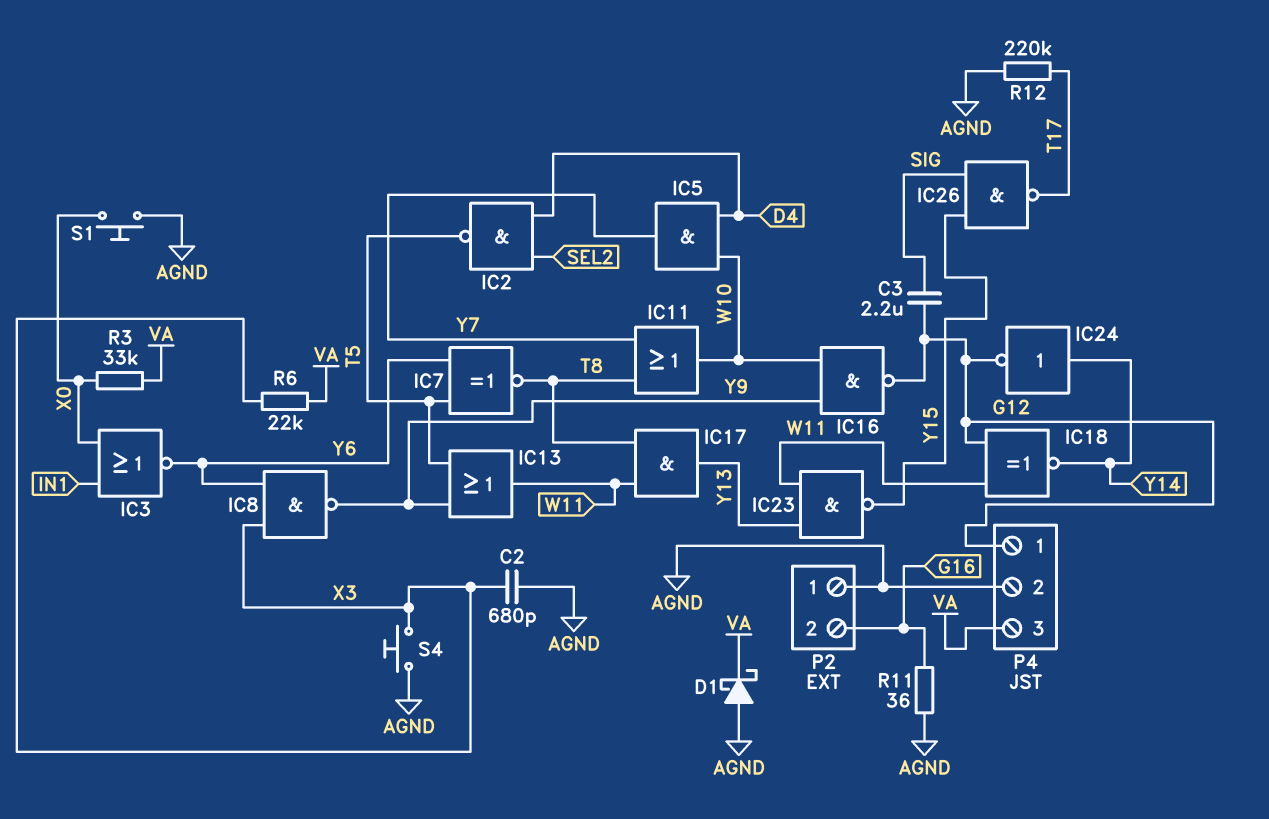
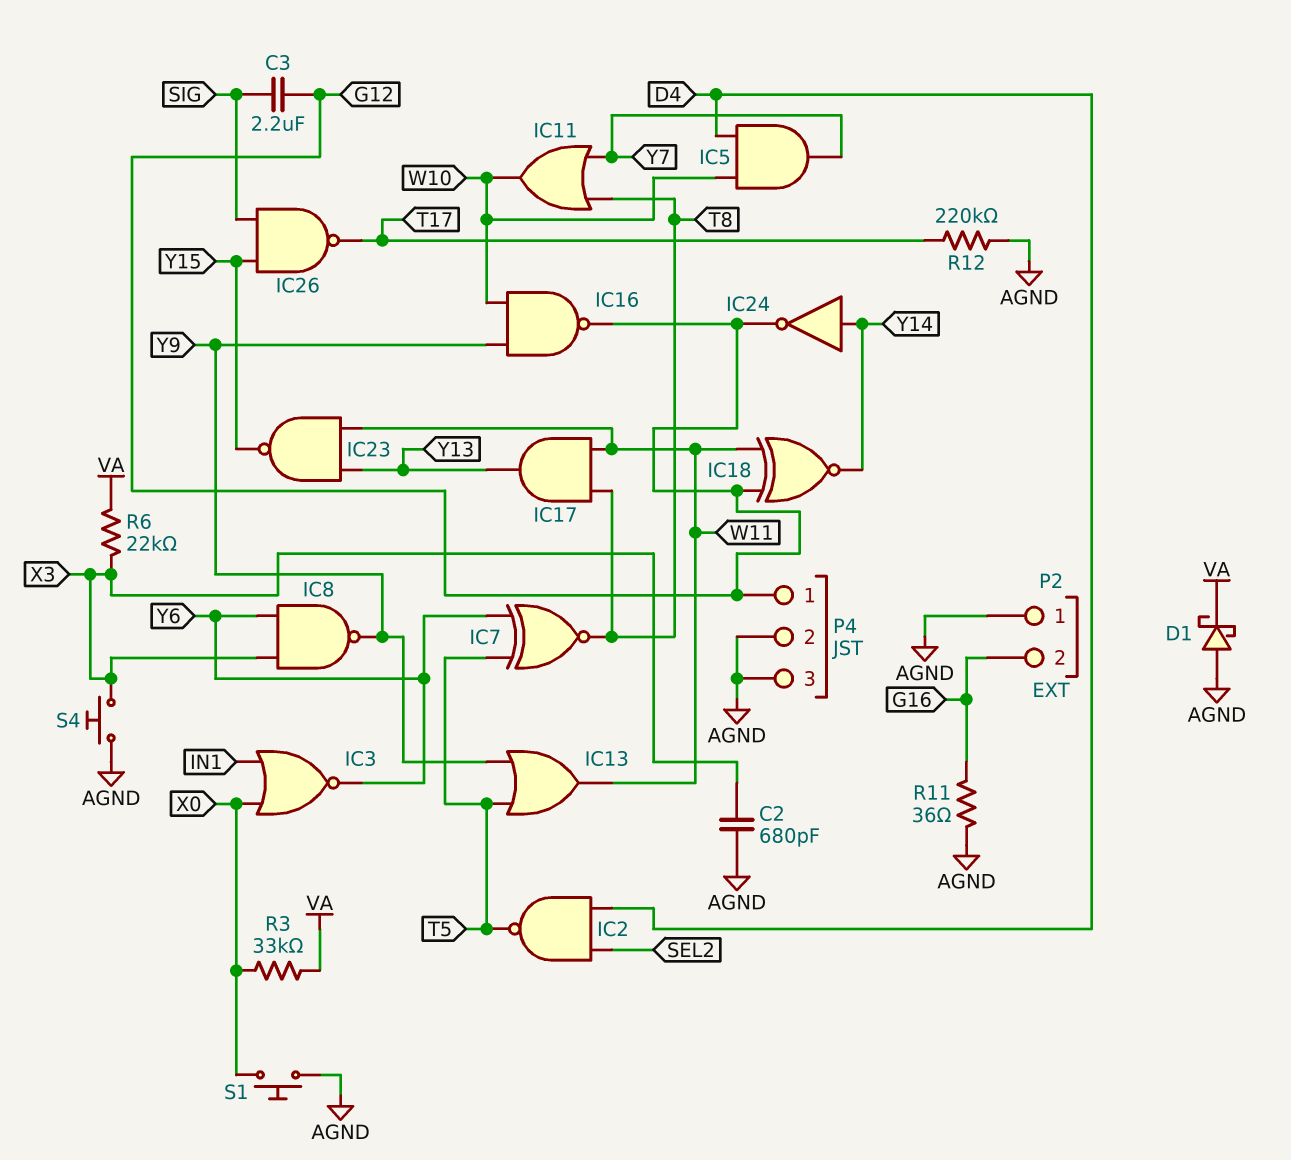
P4 pin 3: VA -> AGND

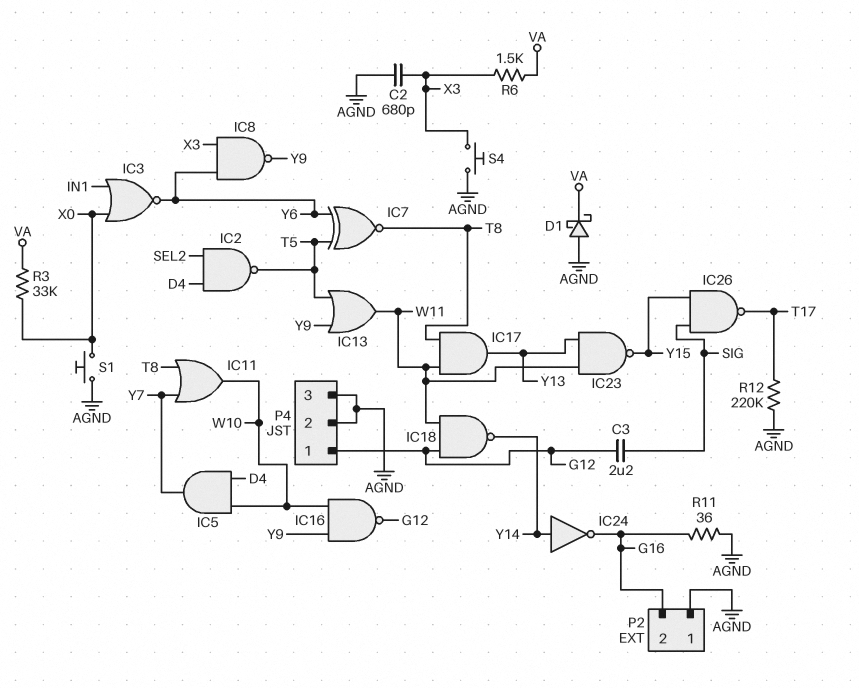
IC18: XNOR (in G12, in W11, out Y14) -> NAND (in G12, in W11, out Y14)
IC24: NOT (in Y14, out G12) -> NOT (in Y14, out G16)
R6: 22k (VA, X3) -> 1.5k (VA, X3)

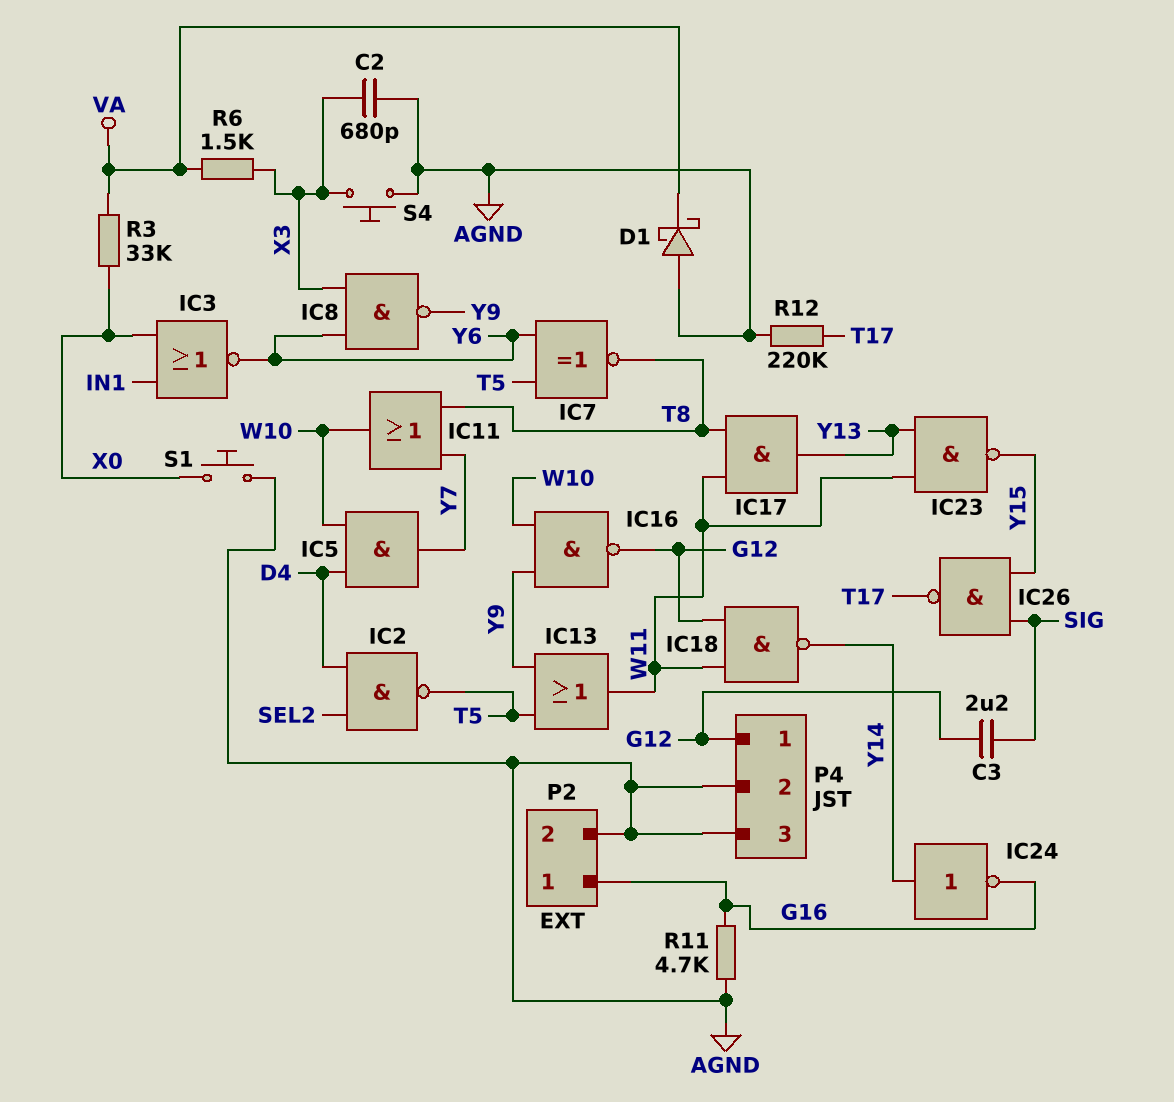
P2 pin 1: AGND -> G16
P2 pin 2: G16 -> AGND
R11: 36 (AGND, G16) -> 4.7k (AGND, G16)

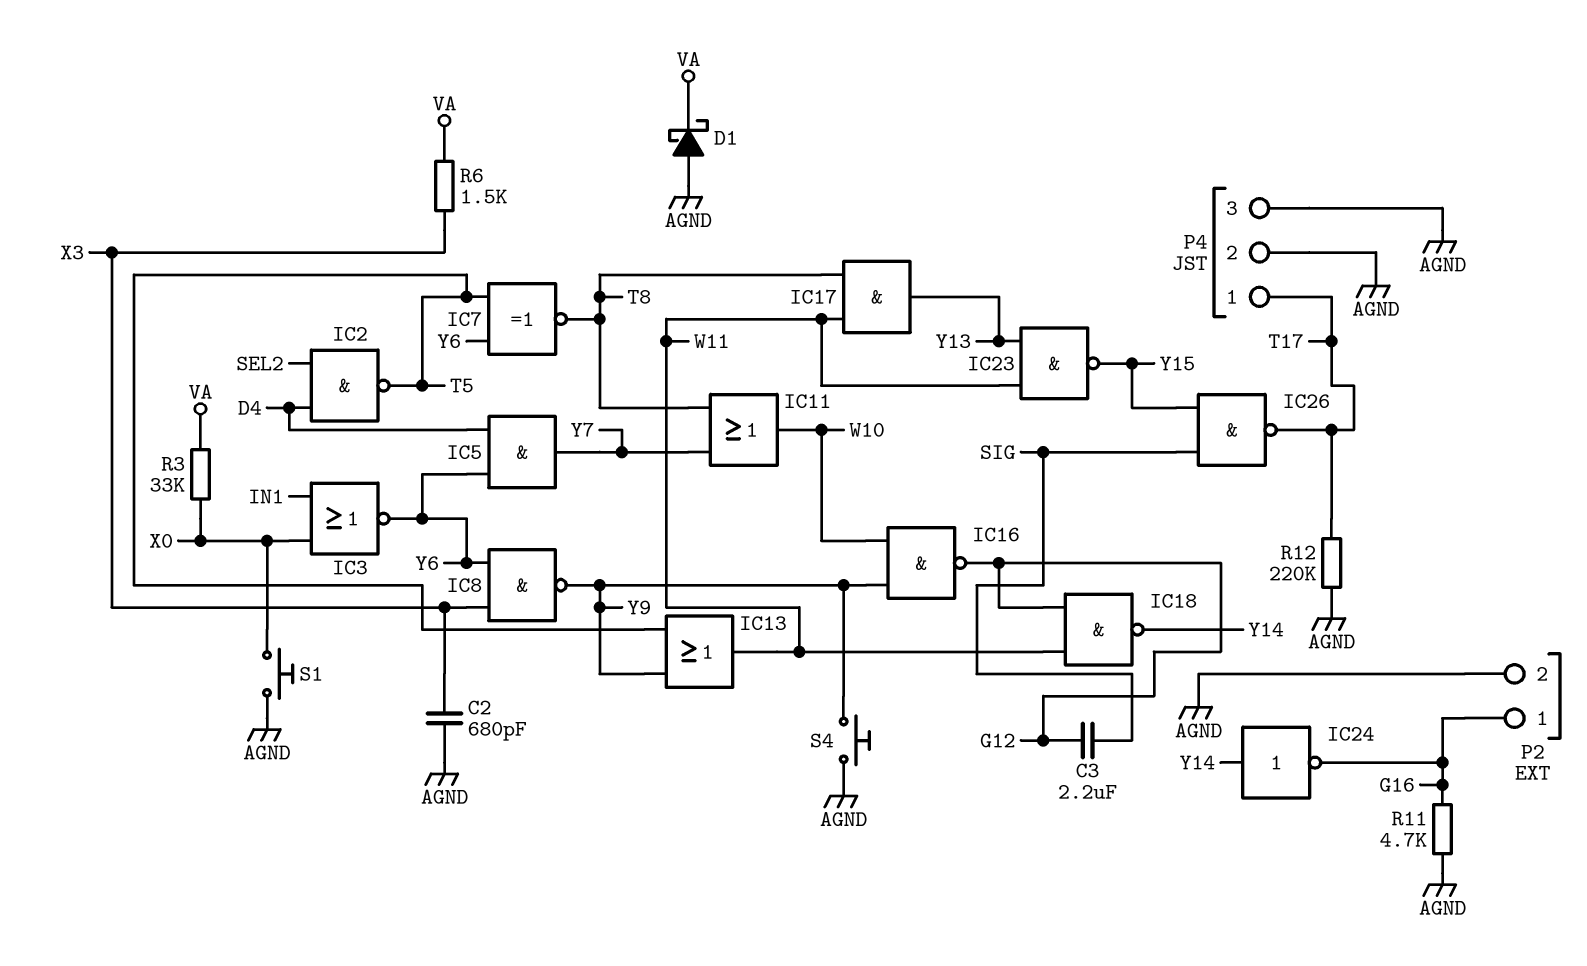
IC5: AND (in D4, in W10, out Y7) -> AND (in D4, in Y6, out Y7)
P4 pin 1: G12 -> T17
S4: button (AGND, X3) -> button (AGND, Y9)

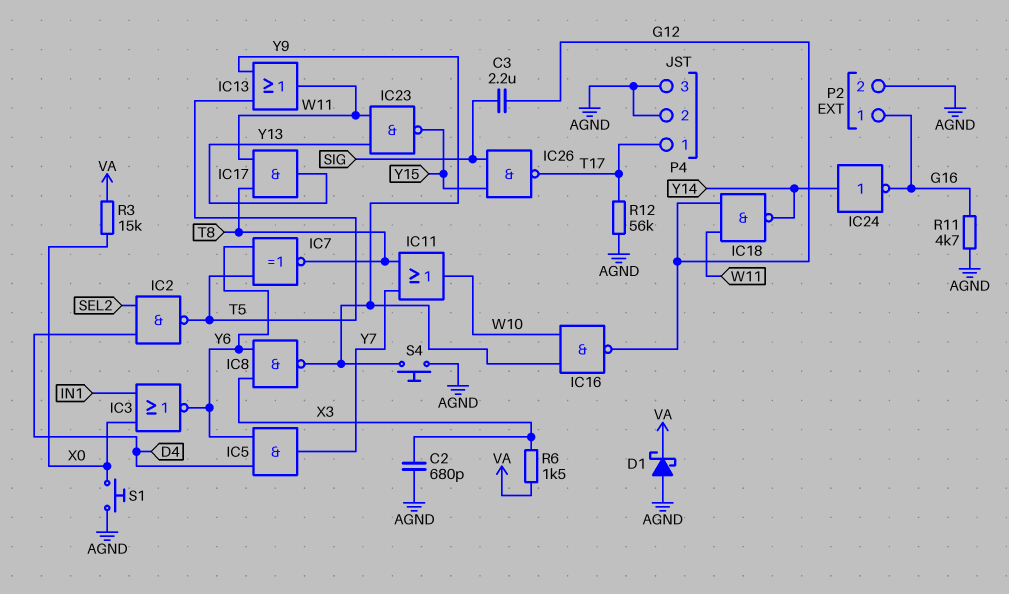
R3: 33k (VA, X0) -> 15k (VA, X0)
R12: 220k (AGND, T17) -> 56k (AGND, T17)

